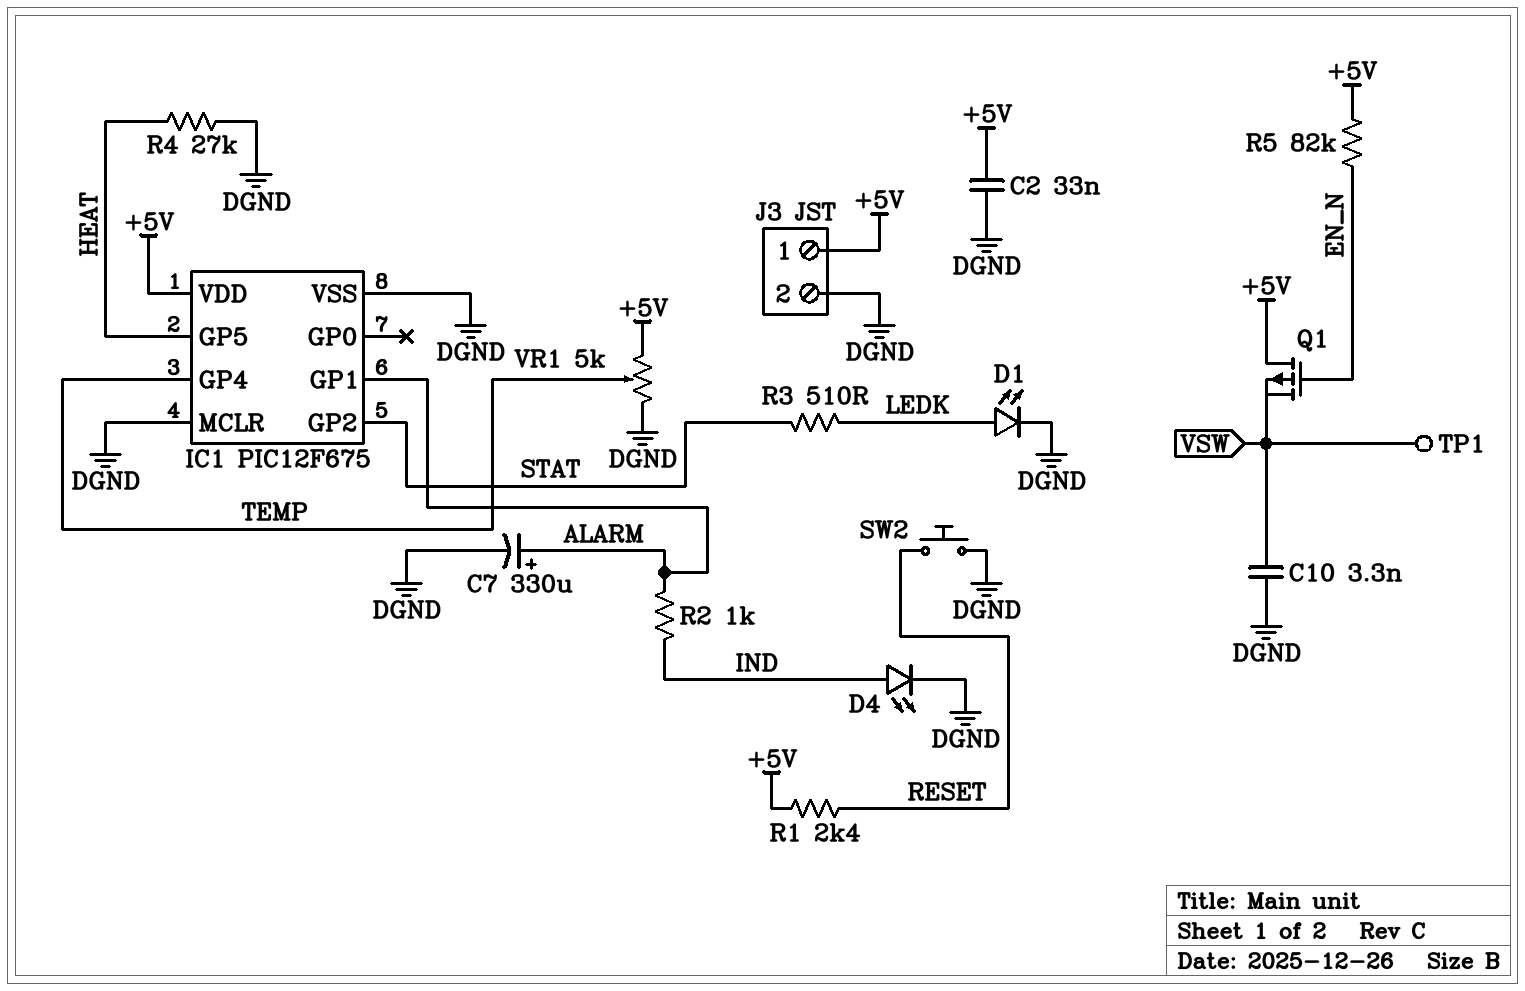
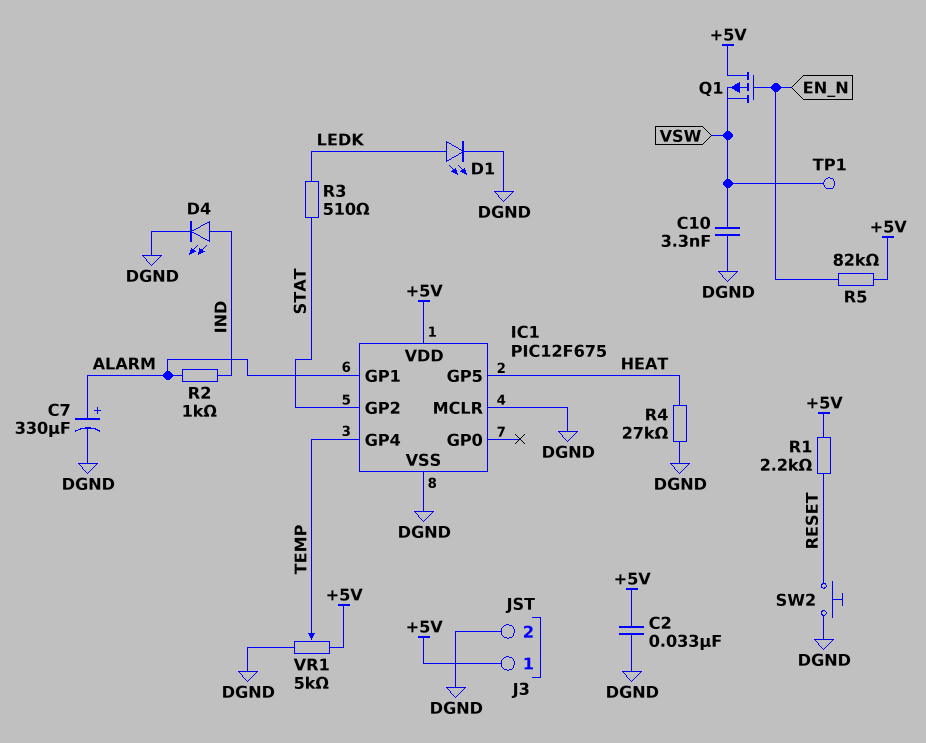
R1: 2.4k (+5V, RESET) -> 2.2k (+5V, RESET)

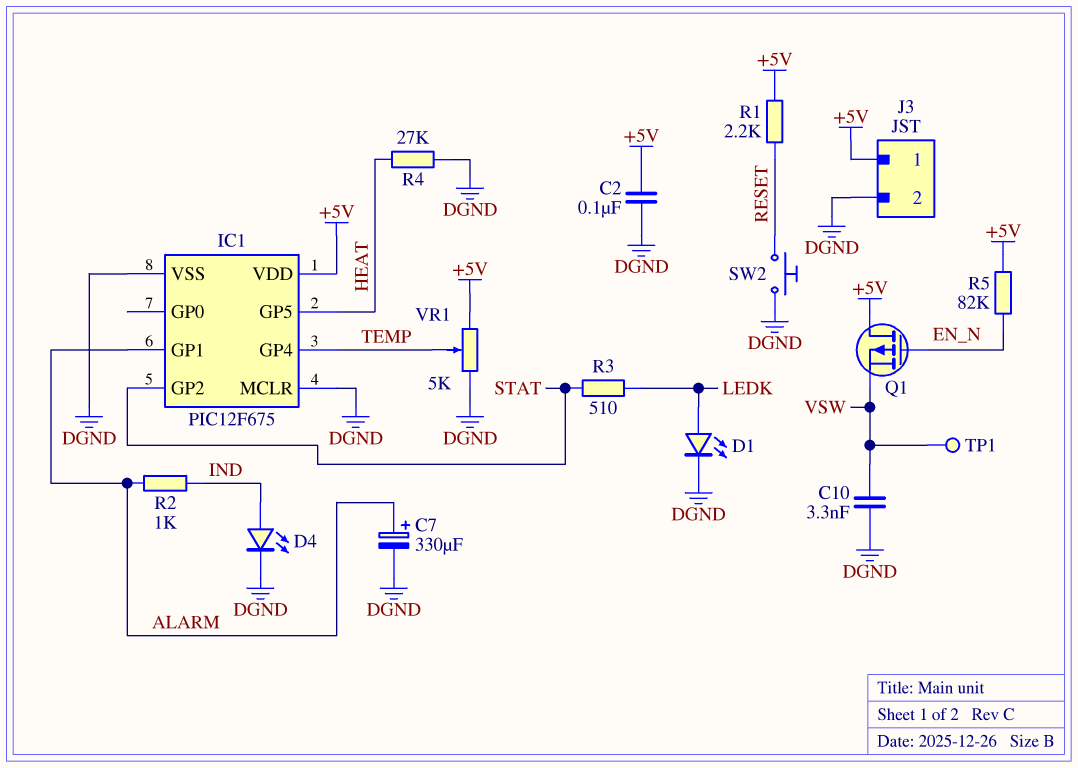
C2: 33nF (+5V, DGND) -> 100nF (+5V, DGND)

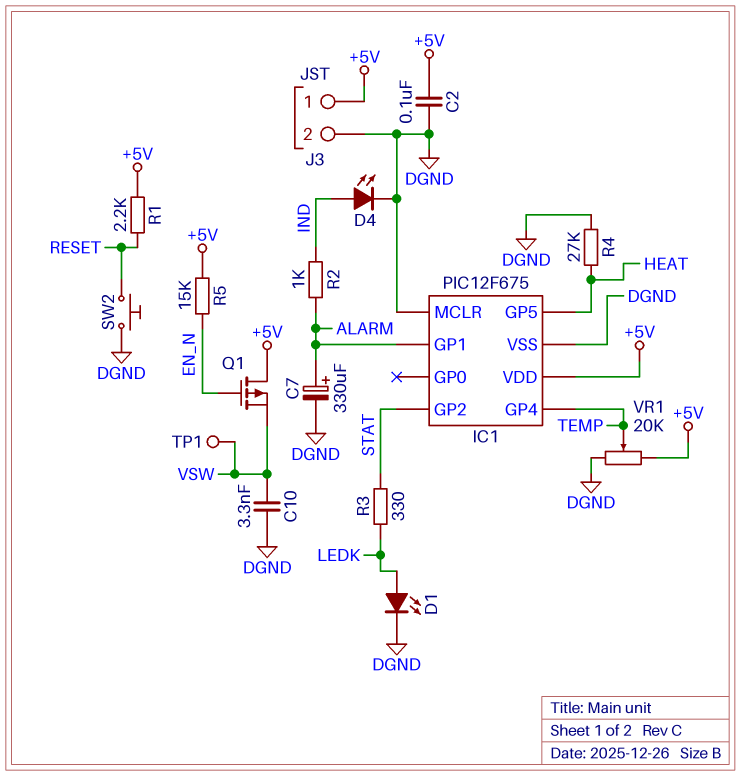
R3: 510 (LEDK, STAT) -> 330 (LEDK, STAT)
R5: 82k (+5V, EN_N) -> 15k (+5V, EN_N)
VR1: 5k (+5V, DGND, wiper TEMP) -> 20k (+5V, DGND, wiper TEMP)

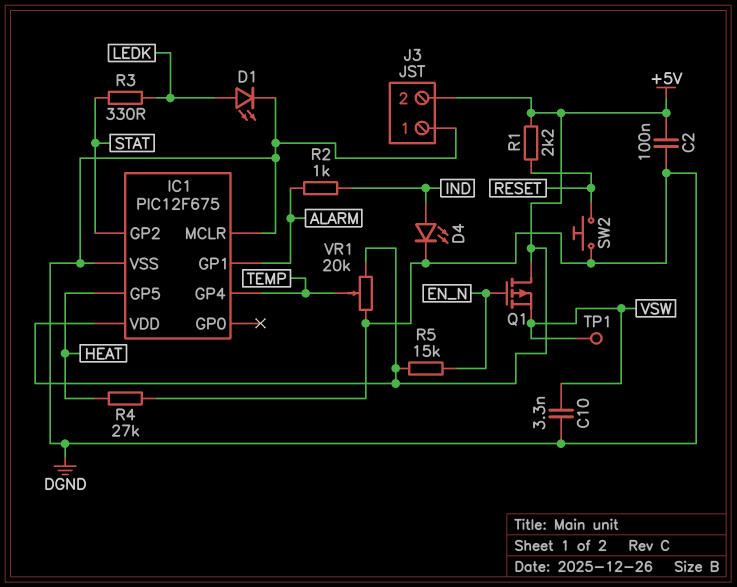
C7: 330uF (plus ALARM, minus DGND) -> none
J3 pin 1: +5V -> DGND
J3 pin 2: DGND -> +5V

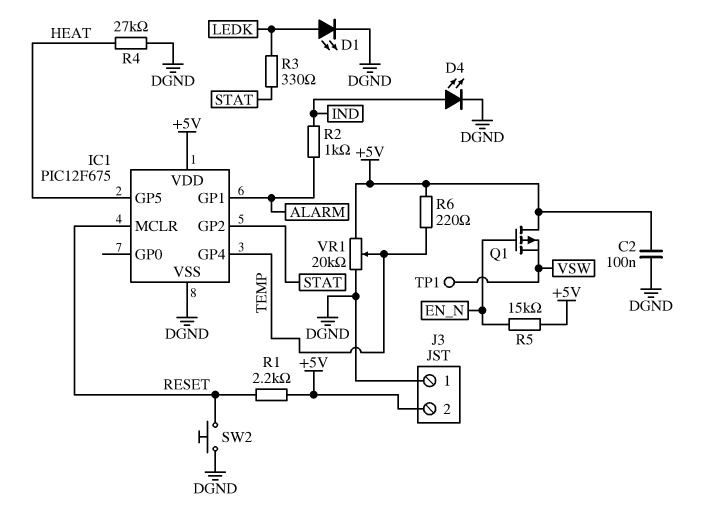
C10: 3.3nF (DGND, VSW) -> none
IC1 pin MCLR: DGND -> RESET
R6: none -> 220 (+5V, TEMP)

